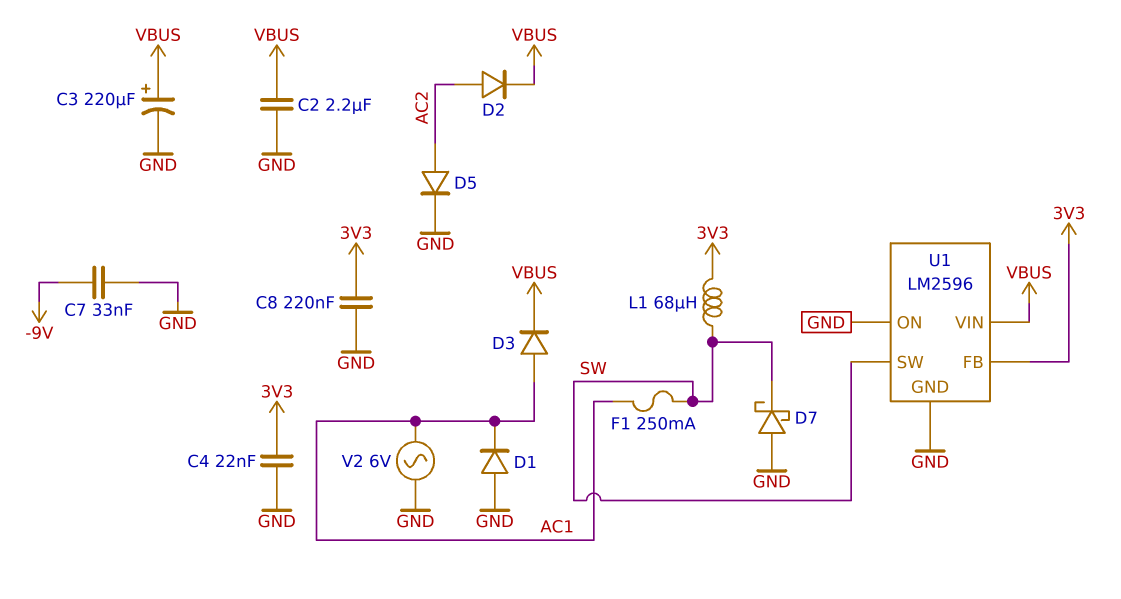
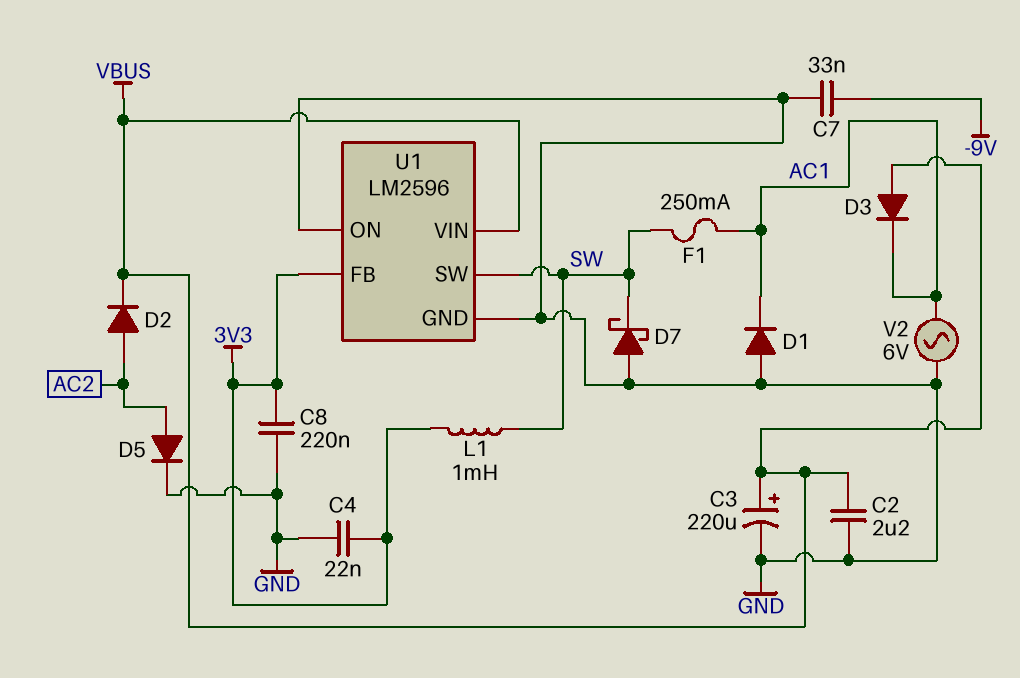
D3: diode (A AC1, K VBUS) -> diode (A VBUS, K AC1)
L1: 68uH (3V3, SW) -> 1mH (3V3, SW)

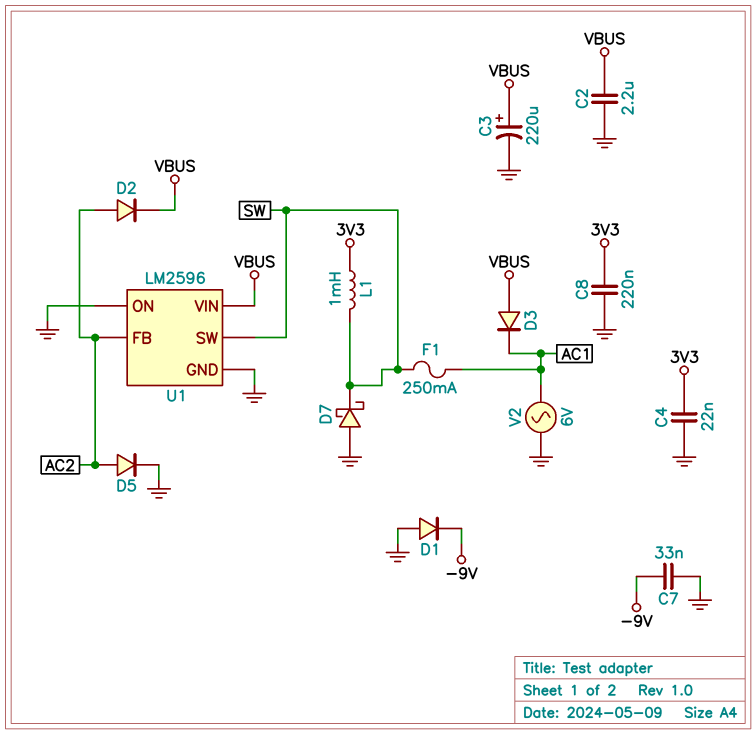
D1: diode (A GND, K AC1) -> diode (A GND, K -9V)
U1 pin FB: 3V3 -> AC2

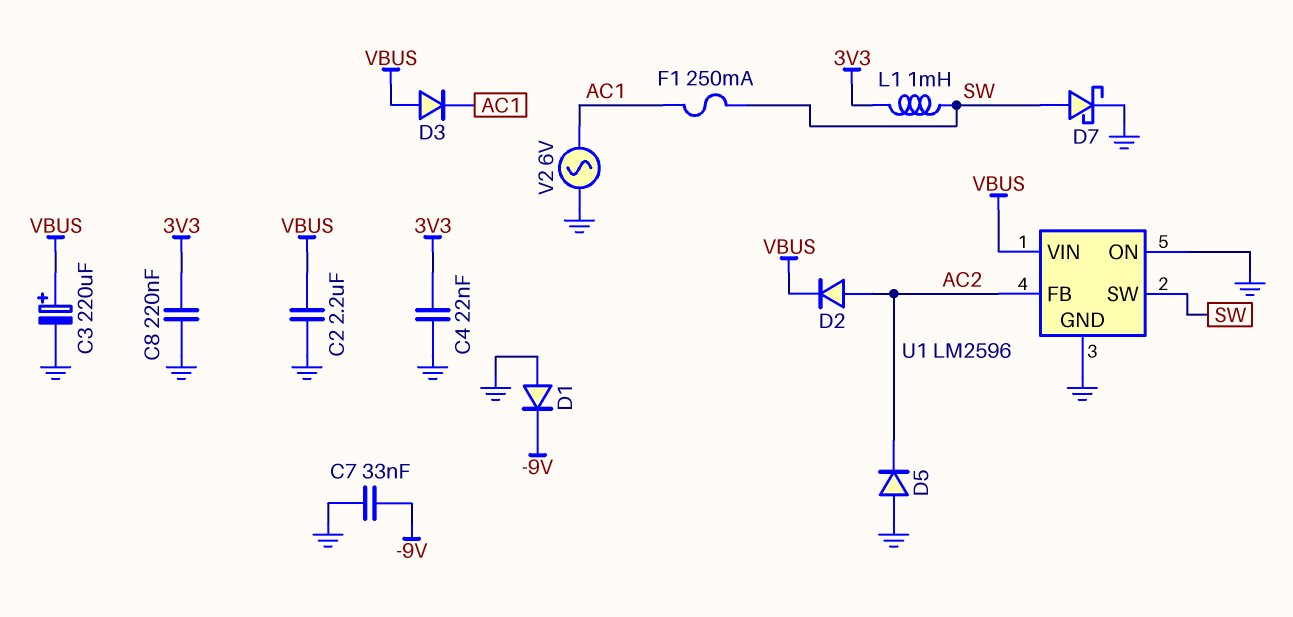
D5: diode (A AC2, K GND) -> diode (A GND, K AC2)
D7: schottky (A GND, K SW) -> schottky (A SW, K GND)

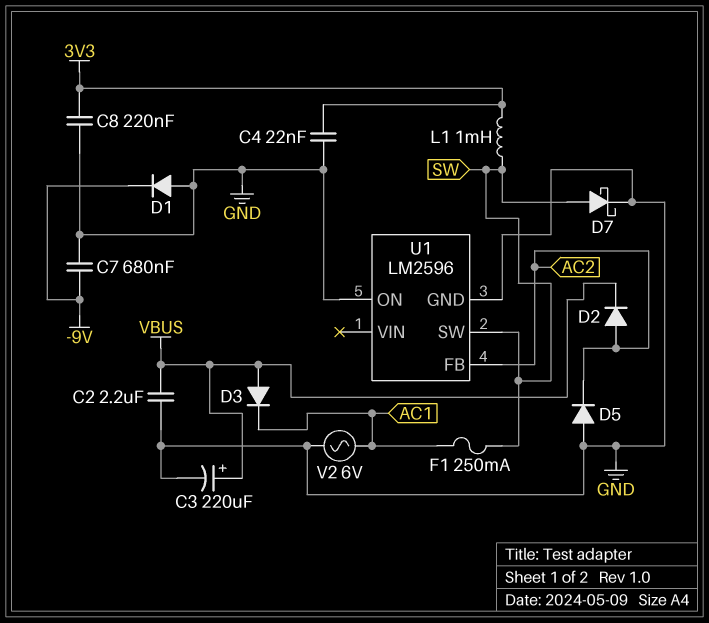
C7: 33nF (-9V, GND) -> 680nF (-9V, GND)
U1 pin VIN: VBUS -> none

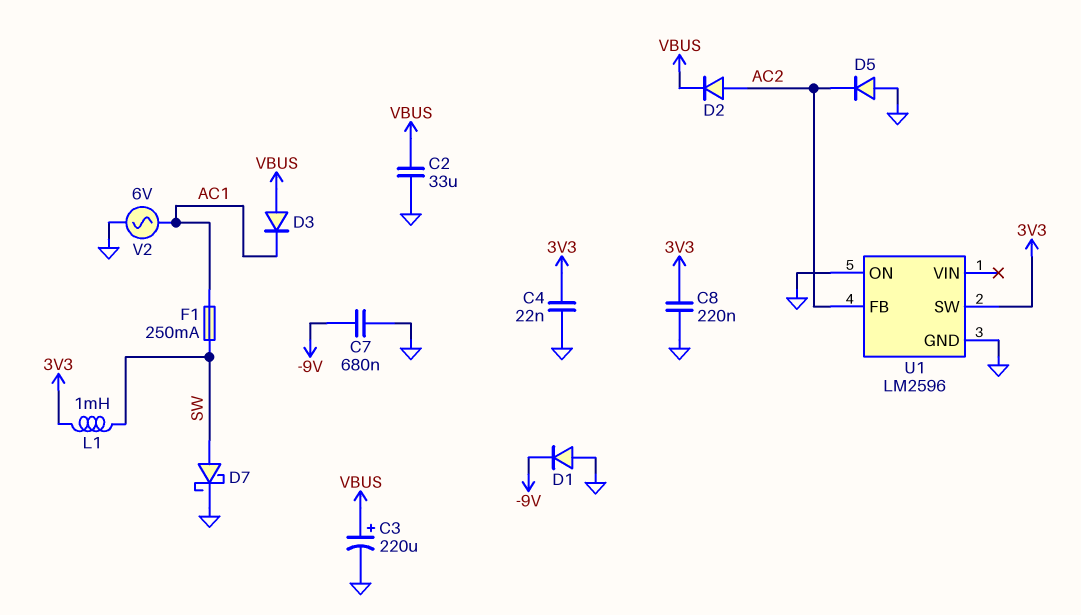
C2: 2.2uF (GND, VBUS) -> 33uF (GND, VBUS)
U1 pin SW: SW -> 3V3

